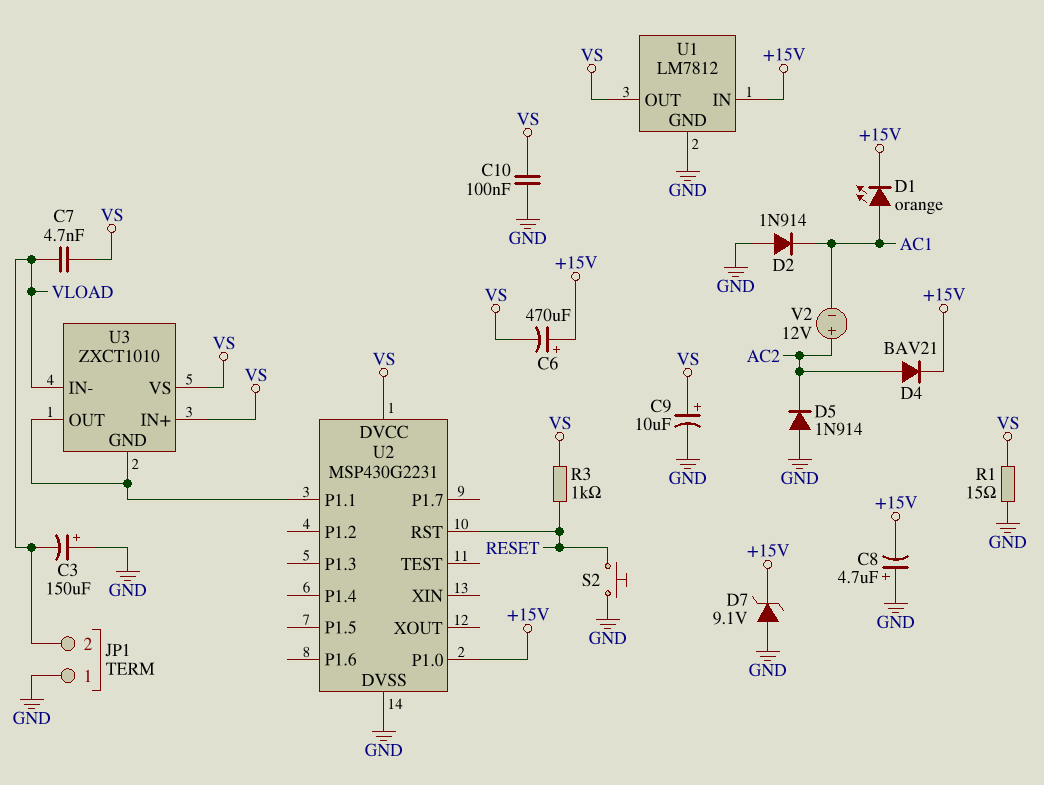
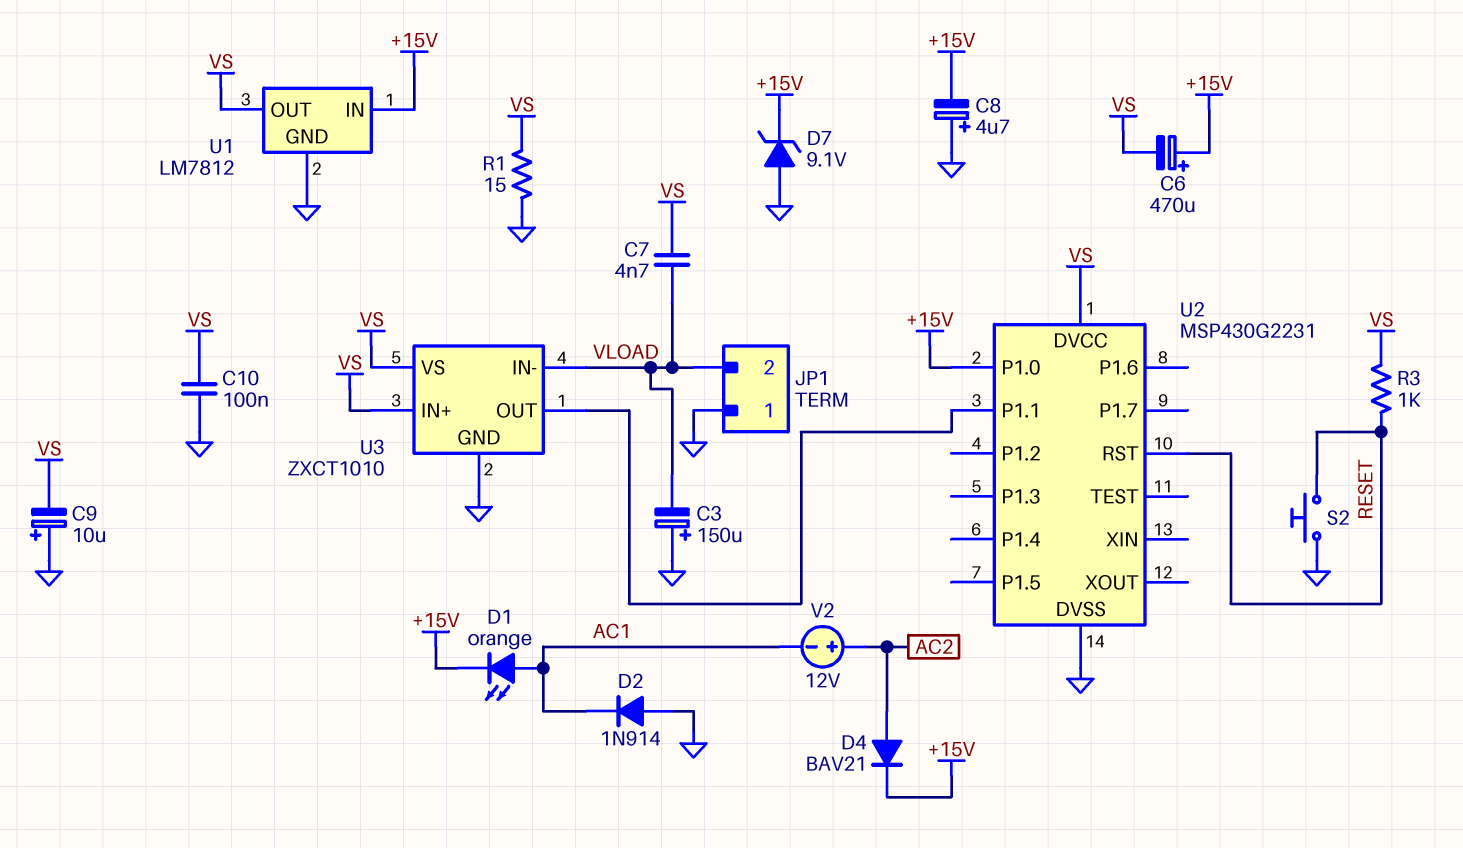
C9: 10uF (plus VS, minus GND) -> 10uF (plus GND, minus VS)
D5: diode 1N914 (A GND, K AC2) -> none
U3 pin GND: U2/P1.1 -> GND

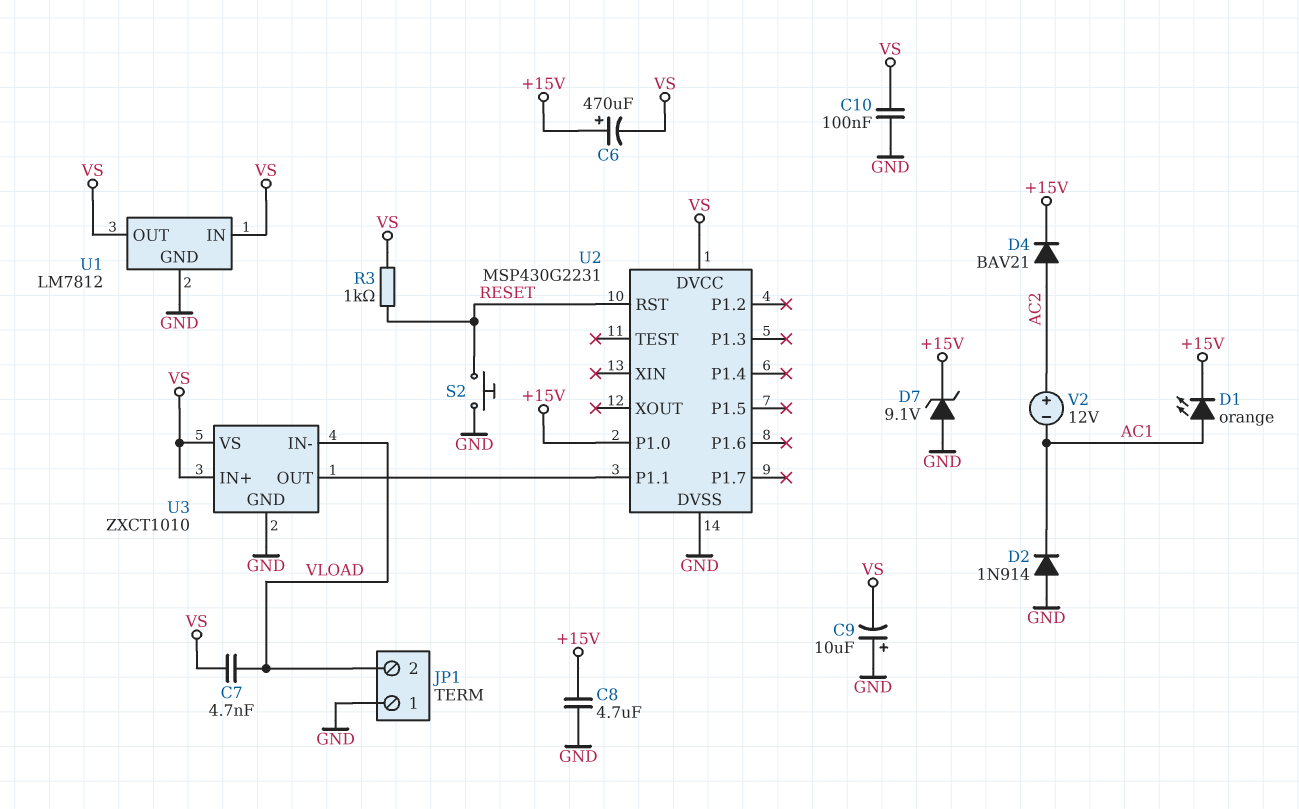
C3: 150uF (plus GND, minus VLOAD) -> none
C8: 4.7uF (plus GND, minus +15V) -> 4.7uF (+15V, GND)
R1: 15 (GND, VS) -> none
U1 pin IN: +15V -> VS

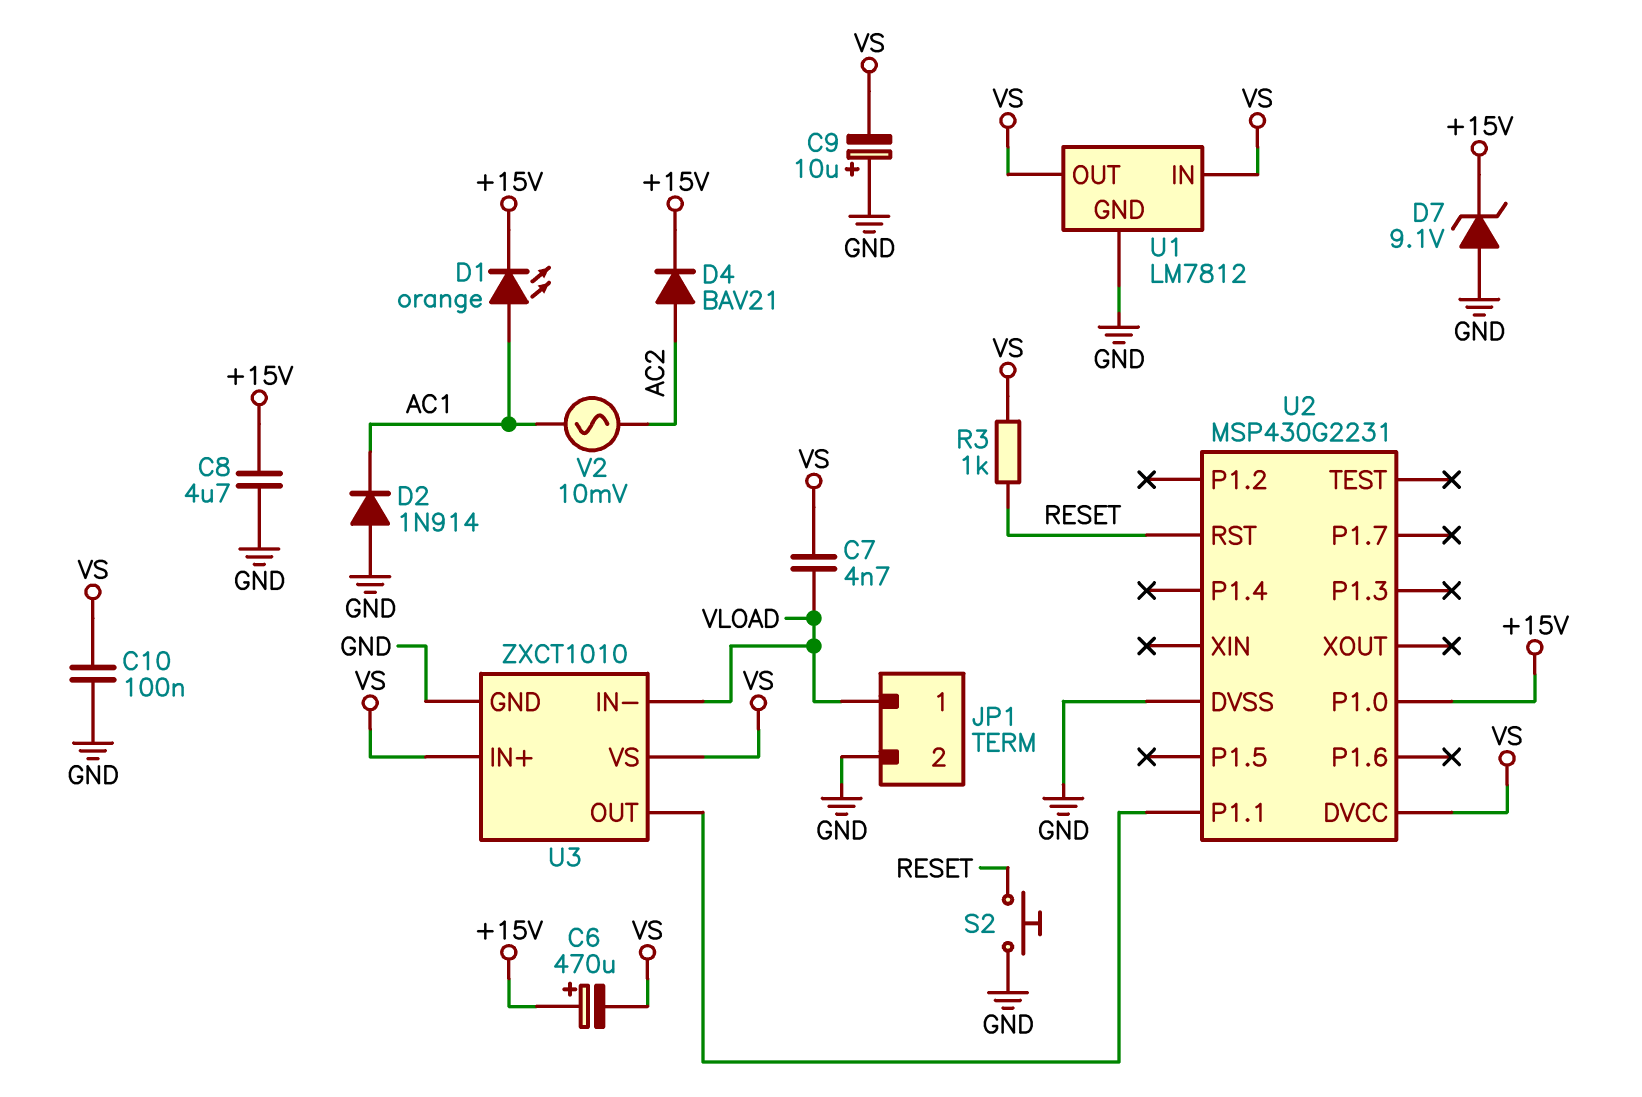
JP1 pin 1: GND -> VLOAD
JP1 pin 2: VLOAD -> GND
V2: 12V (plus AC2, minus AC1) -> AC 10mV (AC1, AC2)

